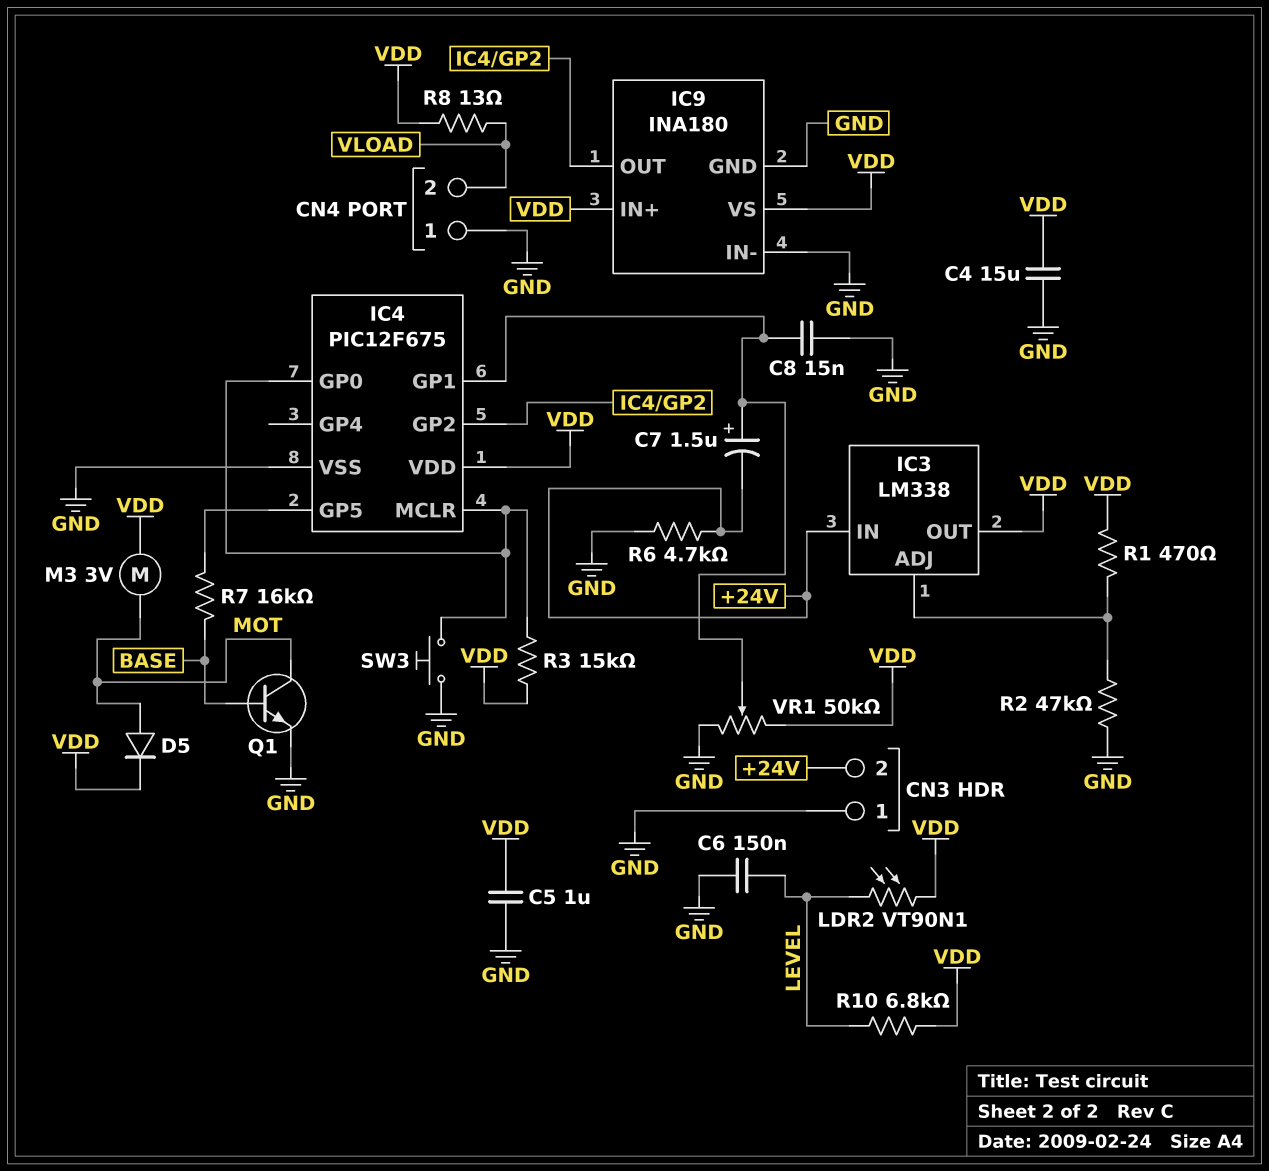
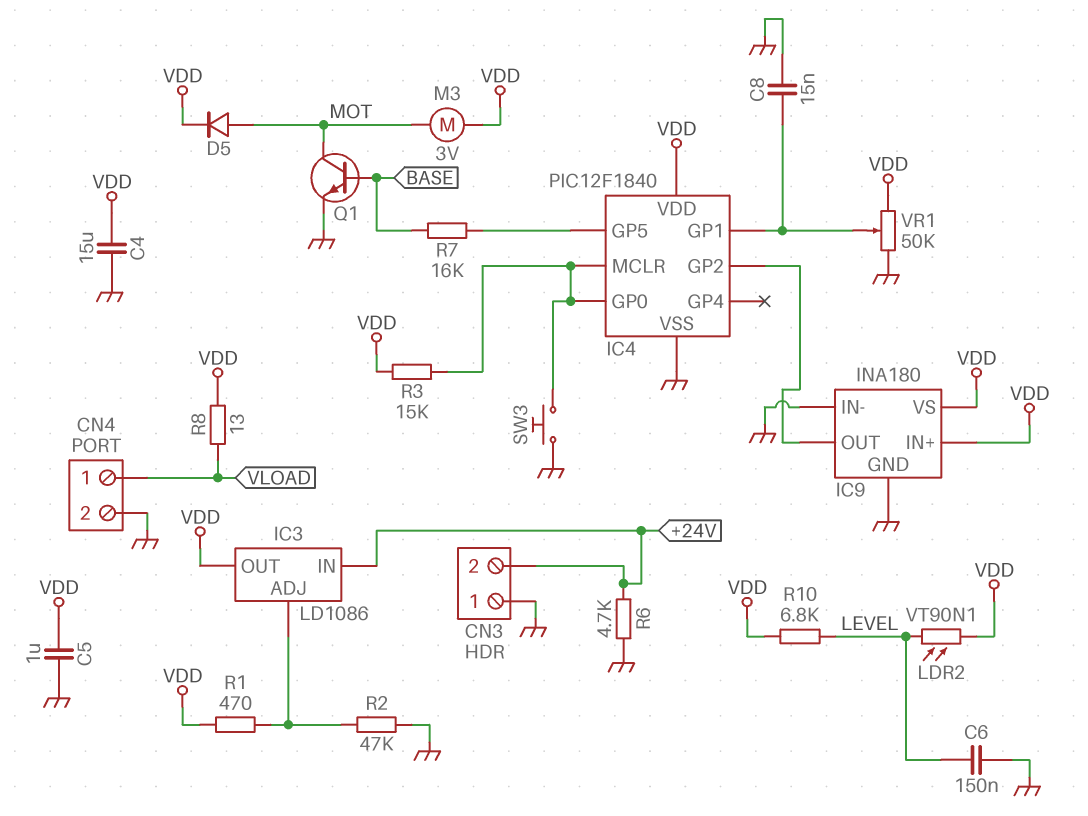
C7: 1.5uF (plus IC4/GP1, minus +24V) -> none
CN4 pin 1: GND -> VLOAD
CN4 pin 2: VLOAD -> GND
IC3: LM338 -> LD1086
IC4: PIC12F675 -> PIC12F1840

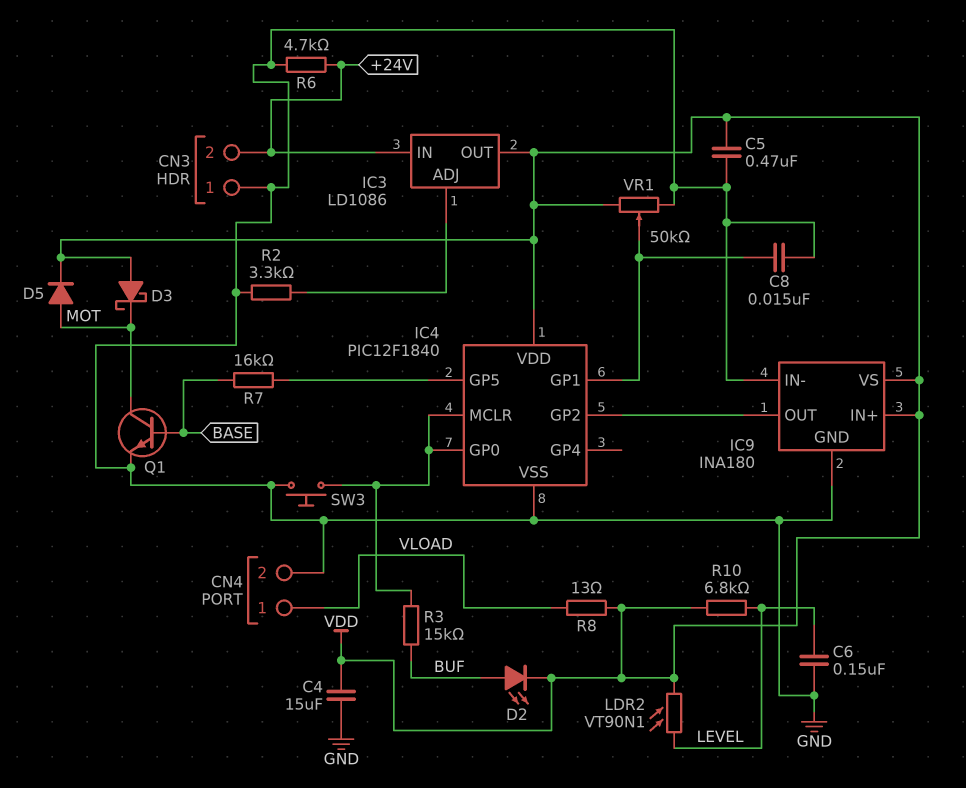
C5: 1uF (GND, VDD) -> 470nF (GND, VDD)
D2: none -> LED (A BUF, K VDD)
D3: none -> schottky (A VDD, K MOT)
M3: motor 3V (MOT, VDD) -> none
R1: 470 (IC3/ADJ, VDD) -> none
R2: 47k (GND, IC3/ADJ) -> 3.3k (GND, IC3/ADJ)
R3: 15k (IC4/GP0, VDD) -> 15k (BUF, IC4/GP0)

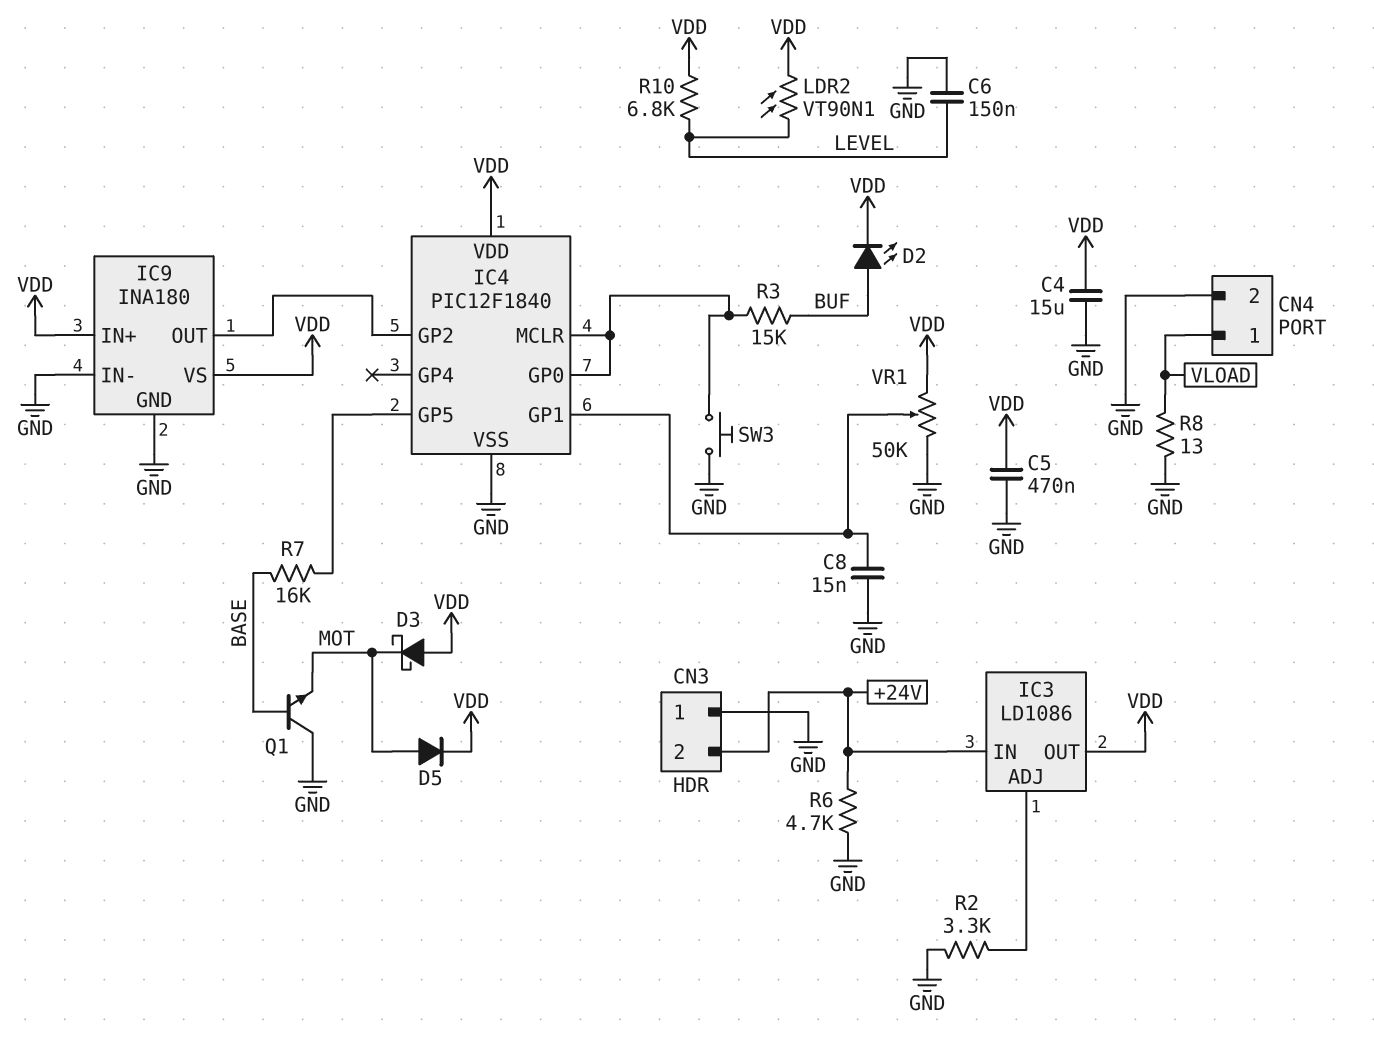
Q1: NPN (B BASE, C MOT, E GND) -> NPN (B BASE, C GND, E MOT)
R8: 13 (VDD, VLOAD) -> 13 (GND, VLOAD)

